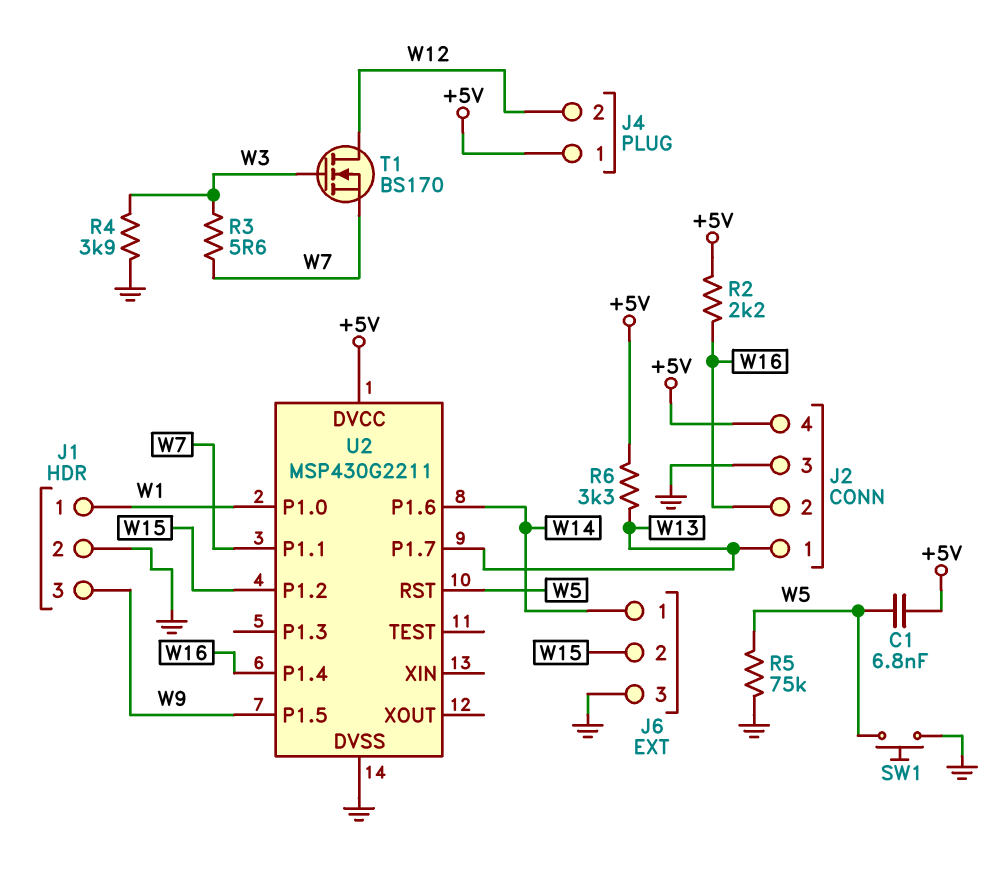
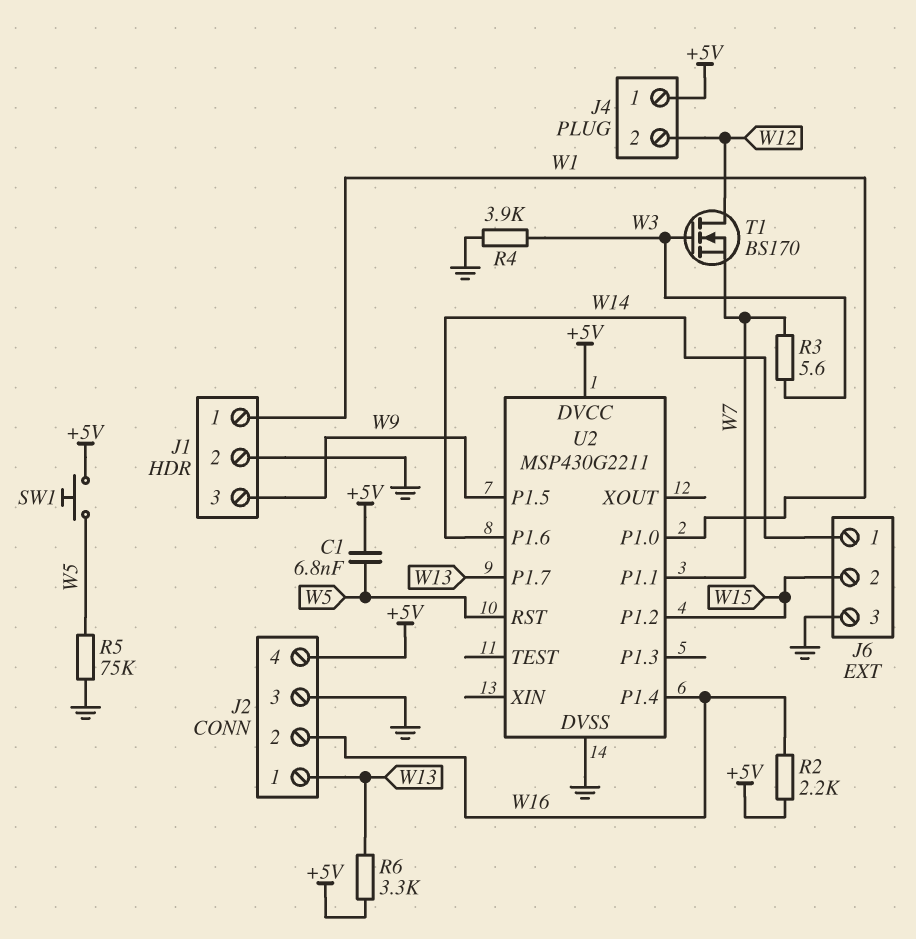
SW1: button (GND, W5) -> button (+5V, W5)

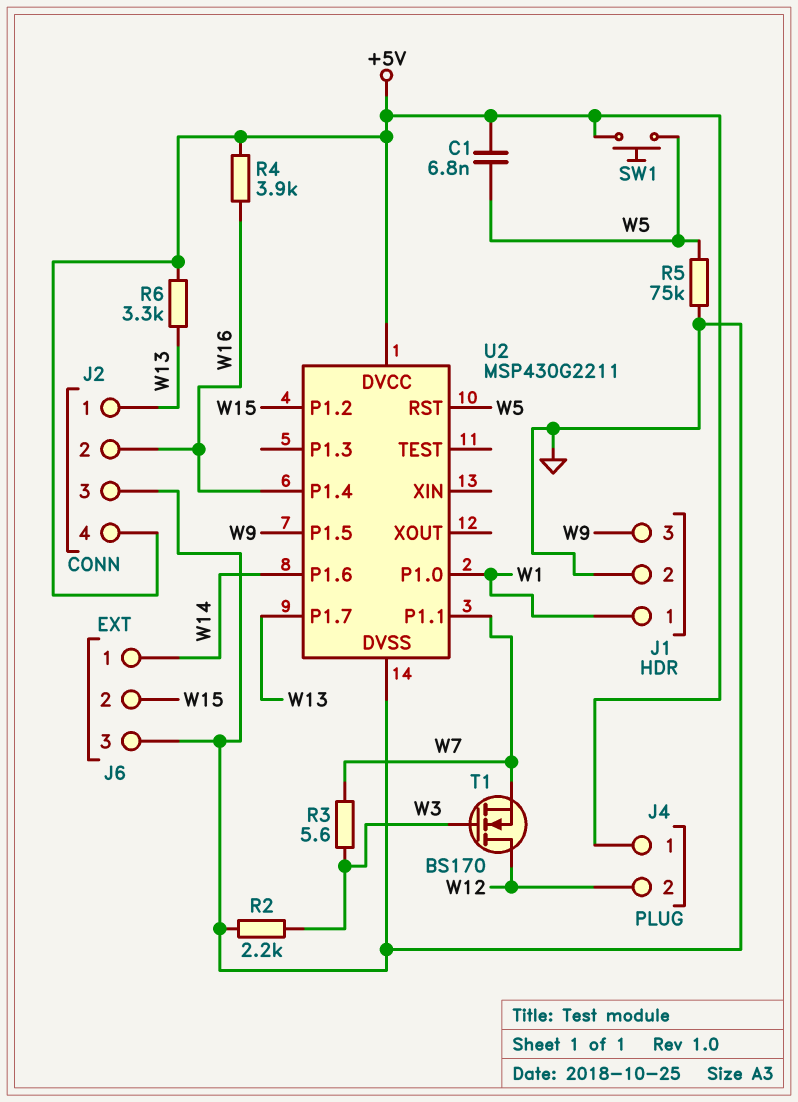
R2: 2.2k (+5V, W16) -> 2.2k (GND, W3)
R4: 3.9k (GND, W3) -> 3.9k (+5V, W16)

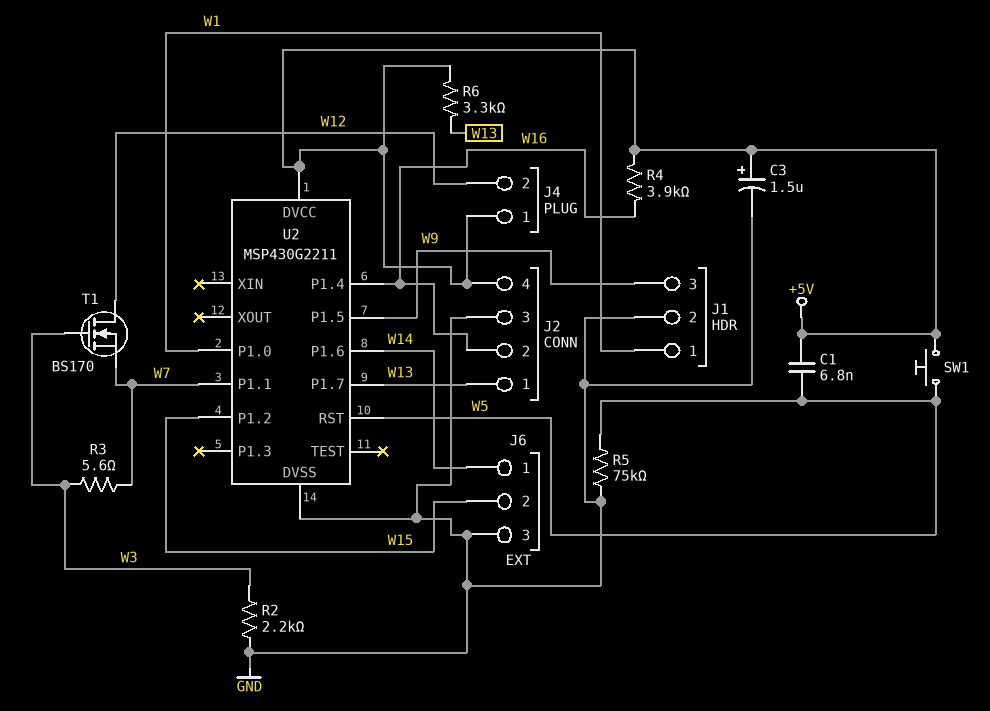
C3: none -> 1.5uF (plus +5V, minus GND)

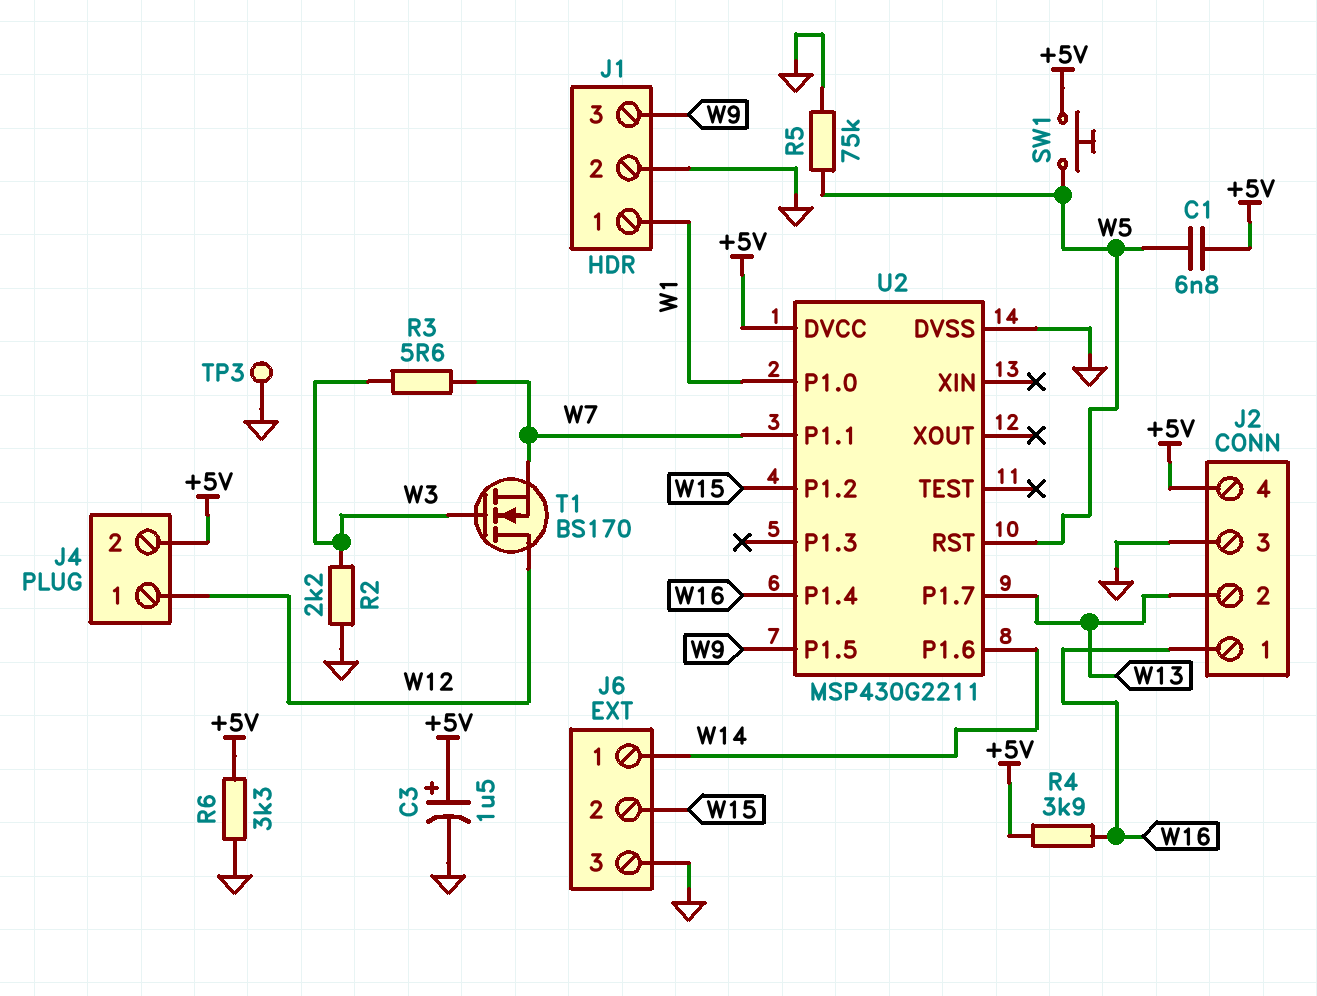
J2 pin 1: W13 -> W16
J2 pin 2: W16 -> W13
J4 pin 1: +5V -> W12
J4 pin 2: W12 -> +5V
R6: 3.3k (+5V, W13) -> 3.3k (+5V, GND)
TP3: none -> test point (GND)

